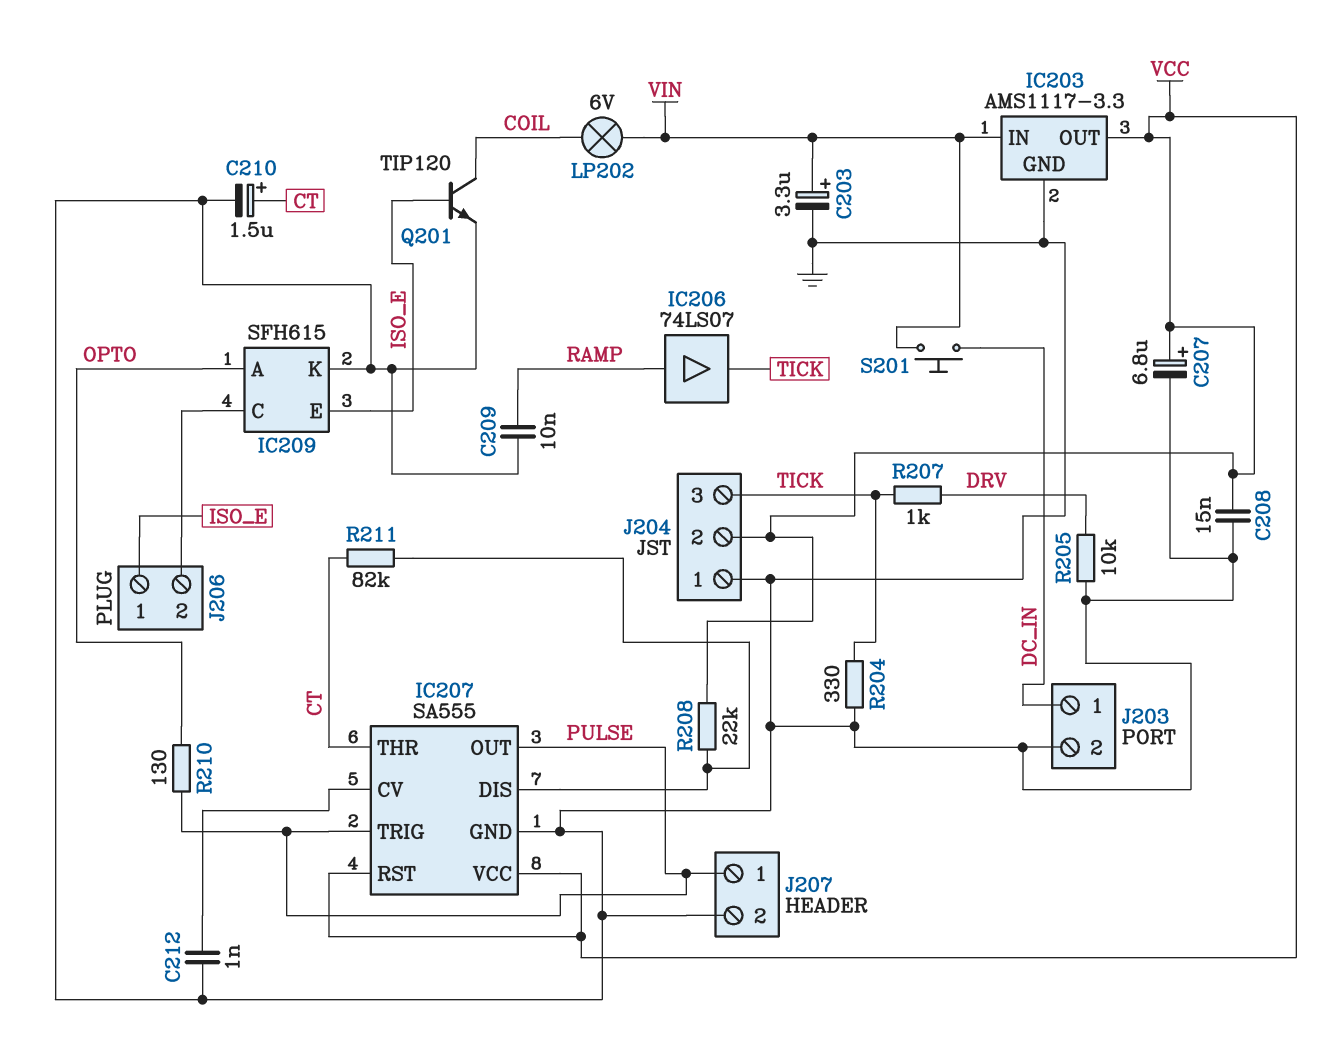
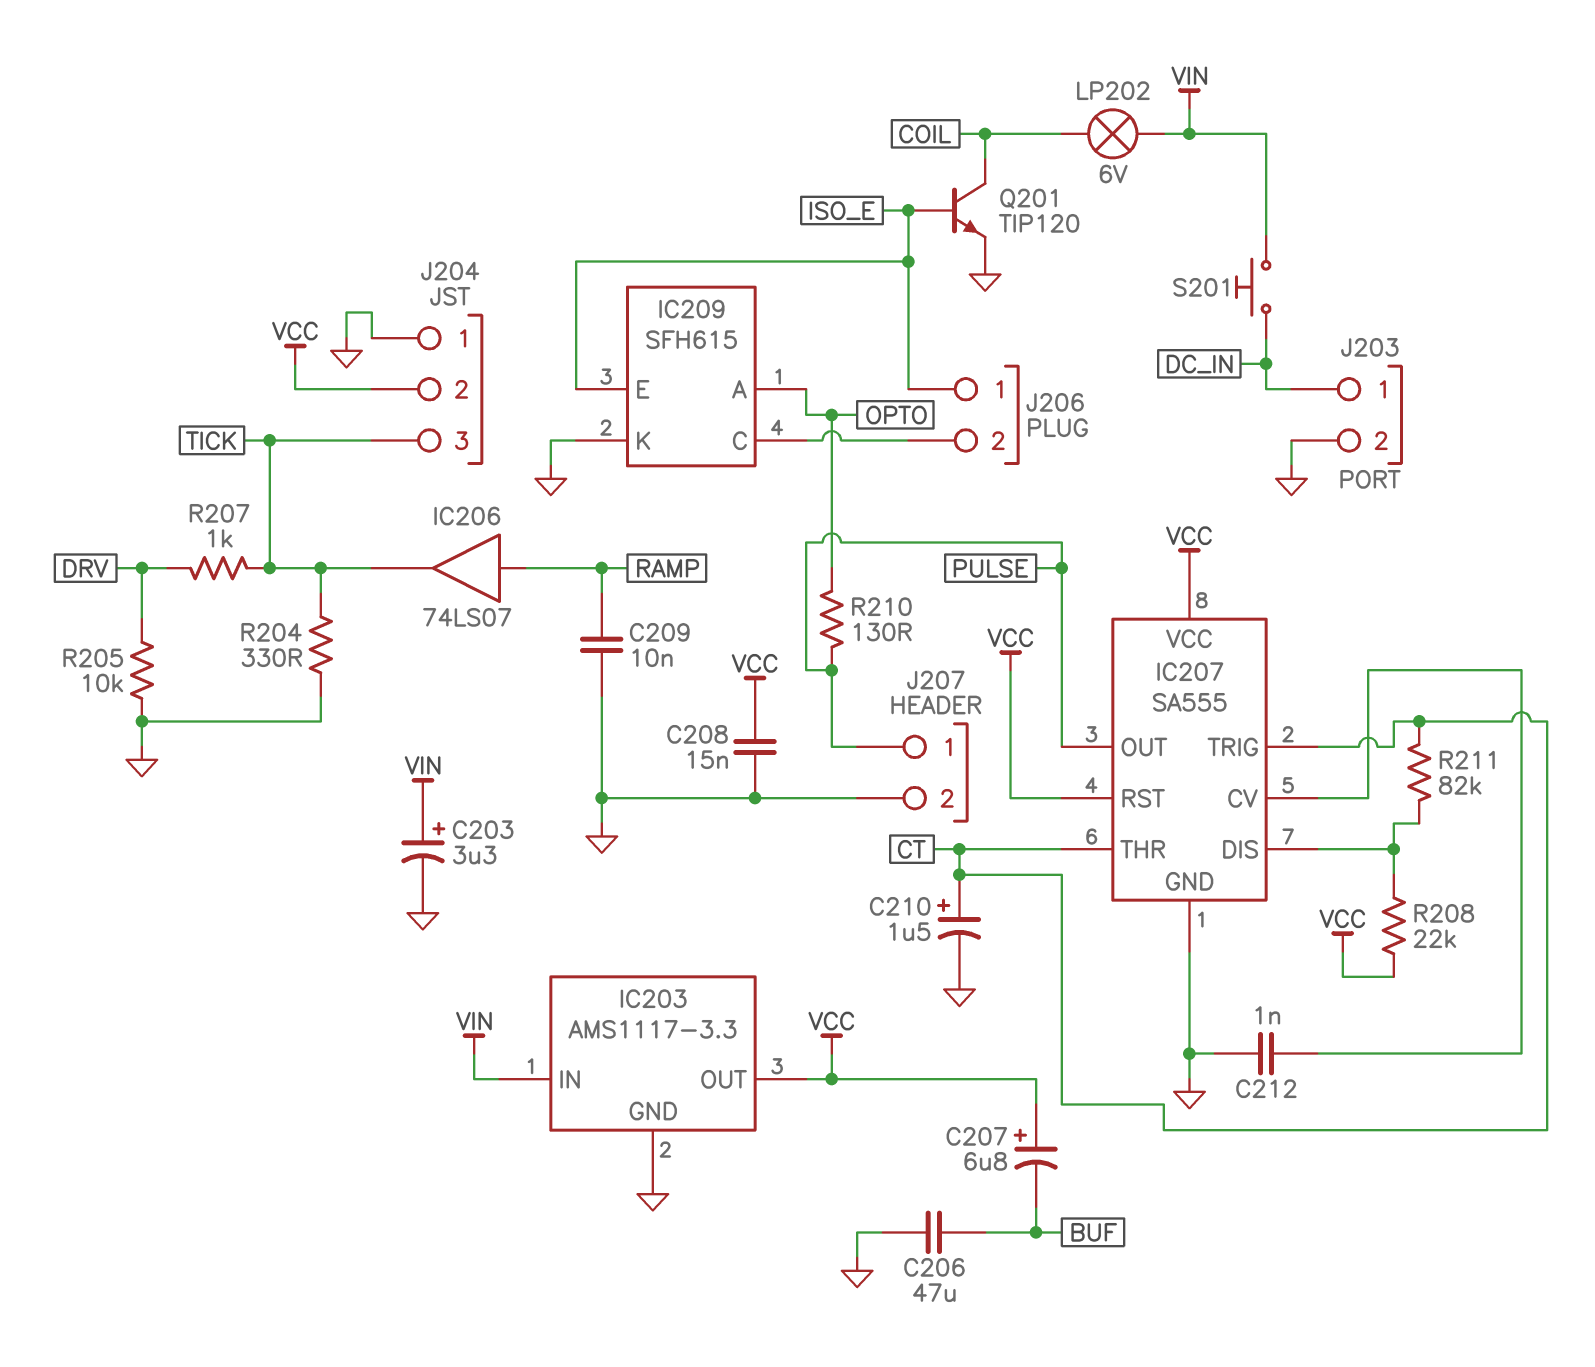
C206: none -> 47uF (BUF, GND)
C207: 6.8uF (plus VCC, minus GND) -> 6.8uF (plus VCC, minus BUF)
IC207 pin TRIG: PULSE -> CT

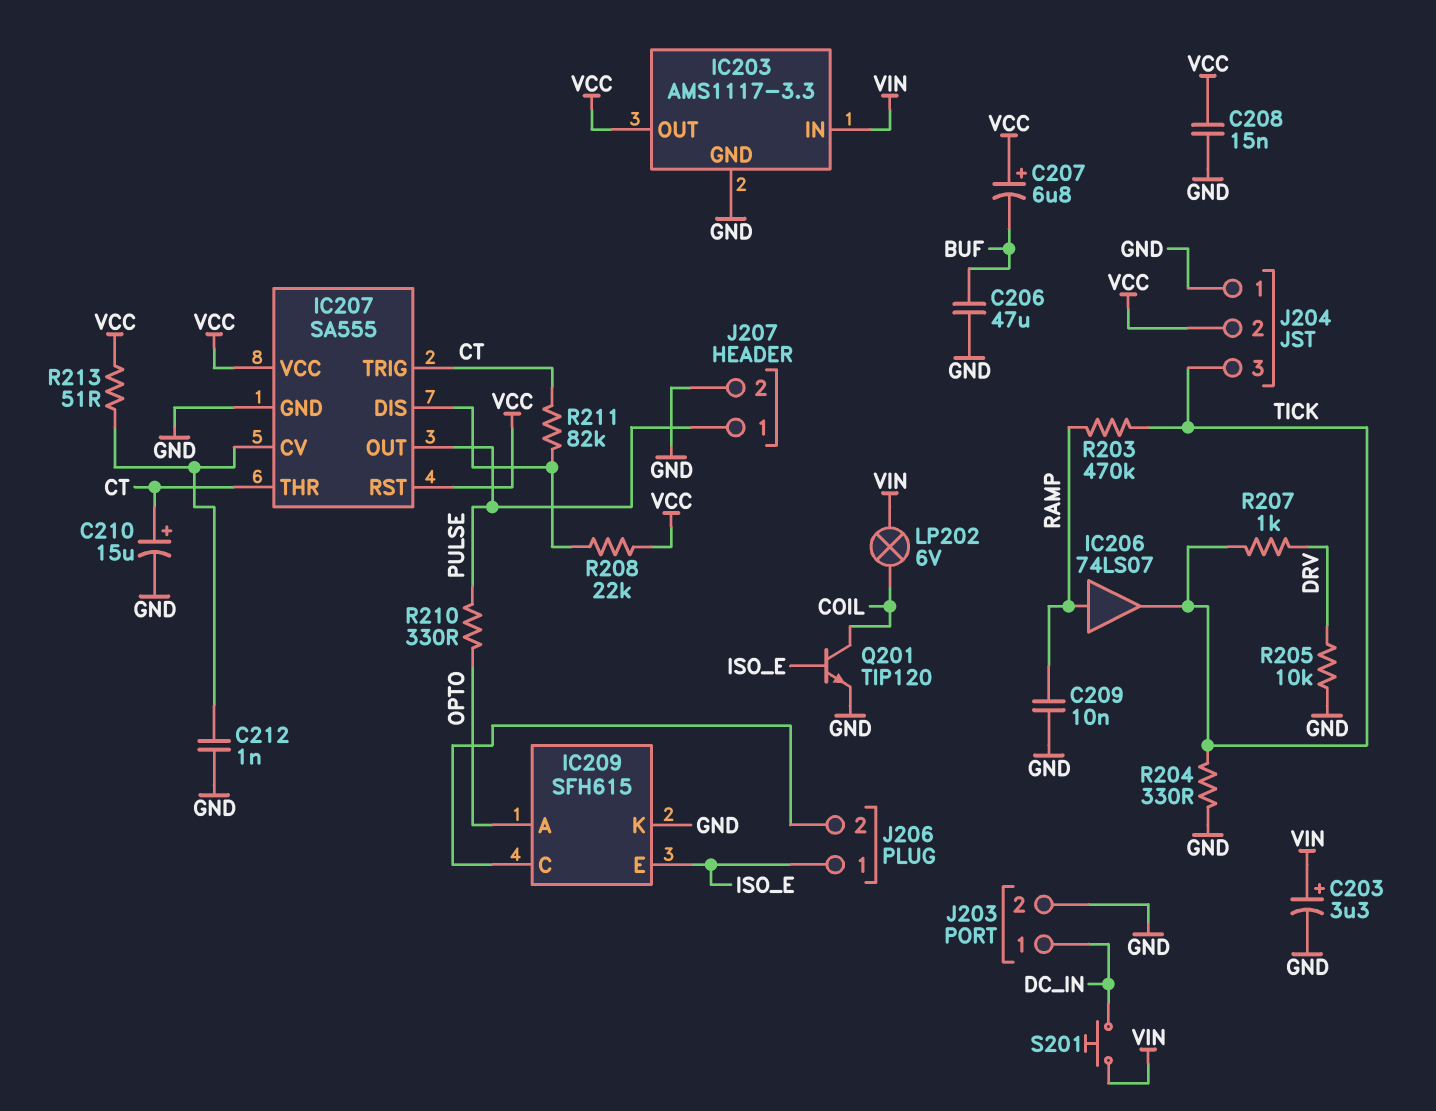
C210: 1.5uF (plus CT, minus GND) -> 15uF (plus CT, minus GND)
R203: none -> 470k (RAMP, TICK)
R210: 130 (OPTO, PULSE) -> 330 (OPTO, PULSE)
R213: none -> 51 (IC207/CV, VCC)

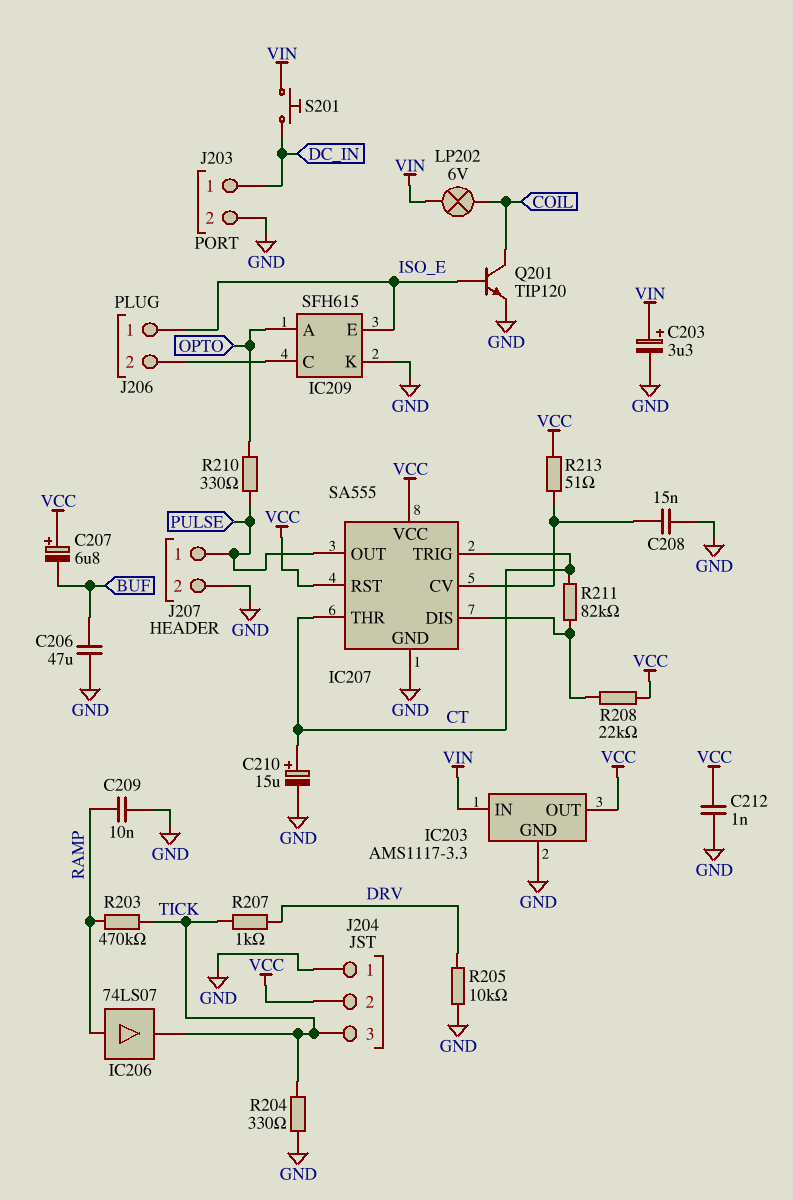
C208: 15nF (GND, VCC) -> 15nF (GND, IC207/CV)
C212: 1nF (GND, IC207/CV) -> 1nF (GND, VCC)

